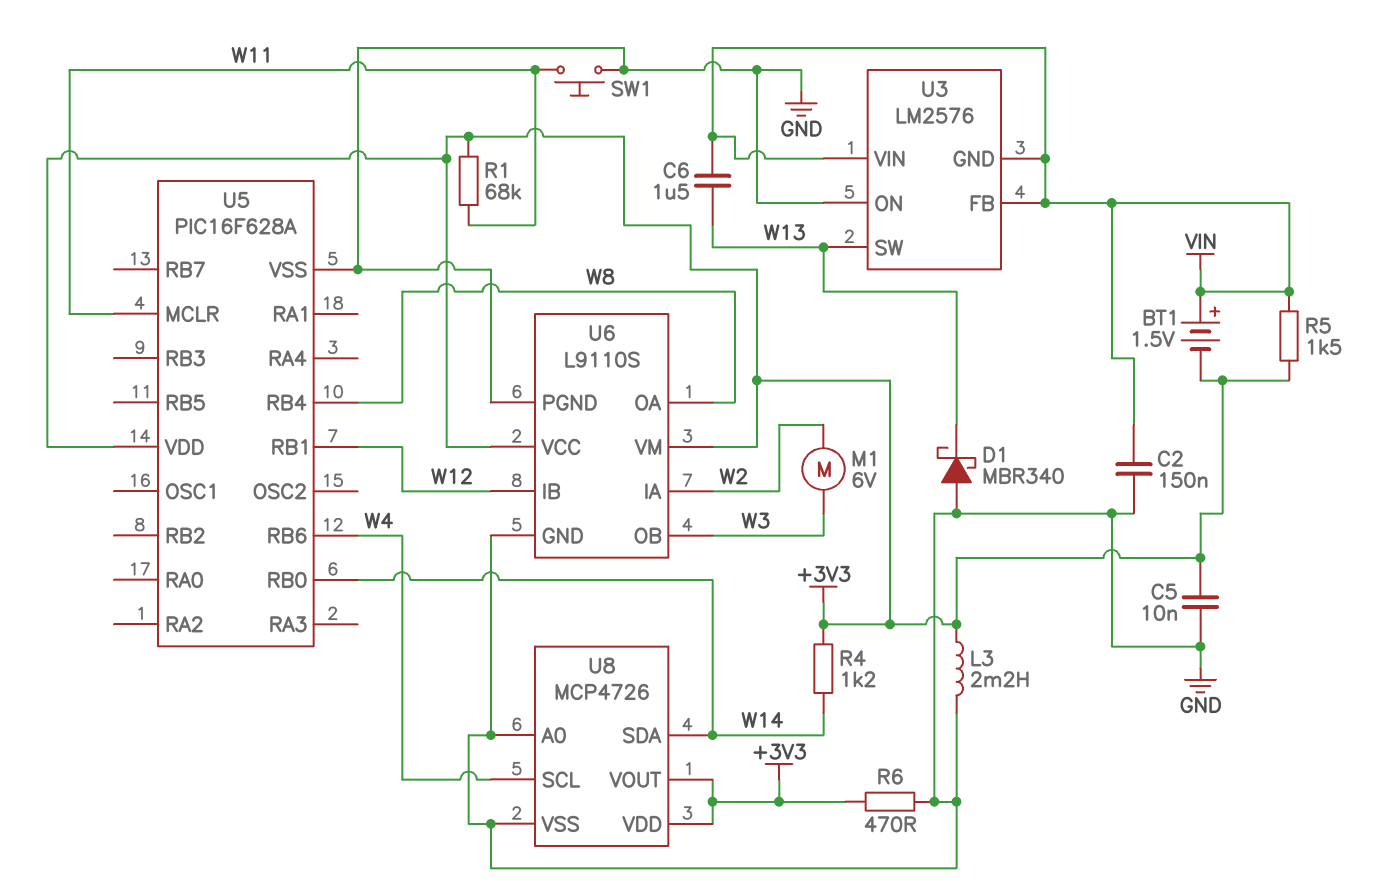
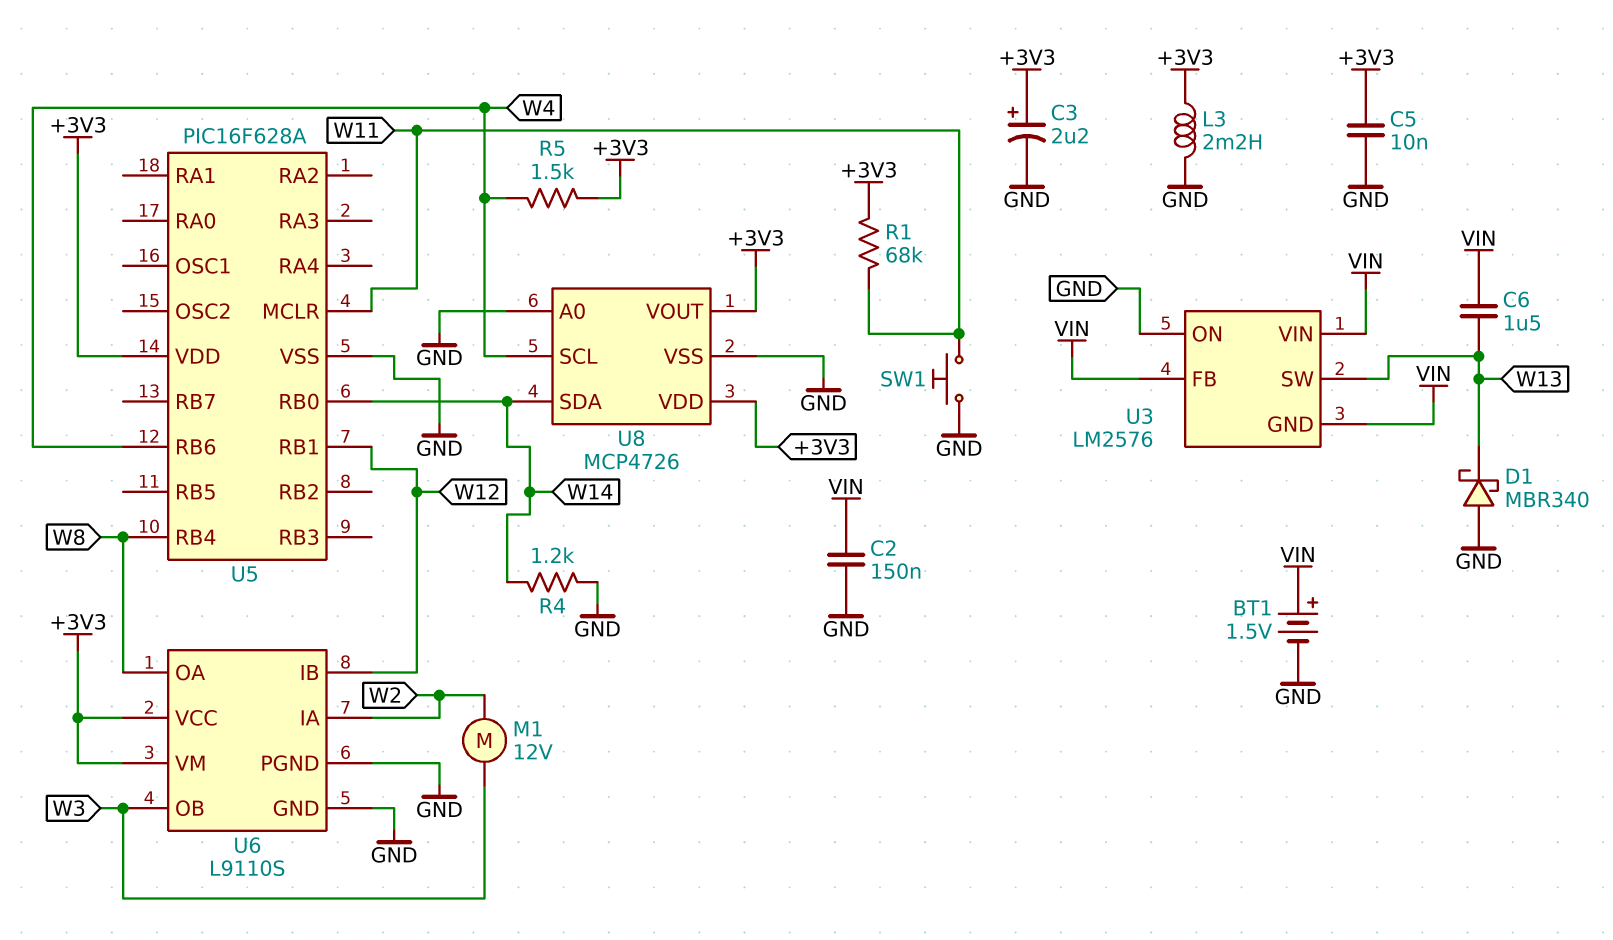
BT1: 1.5V (plus VIN, minus +3V3) -> 1.5V (plus VIN, minus GND)
C3: none -> 2.2uF (plus +3V3, minus GND)
M1: motor 6V (W2, W3) -> motor 12V (W2, W3)
R4: 1.2k (+3V3, W14) -> 1.2k (GND, W14)
R5: 1.5k (+3V3, VIN) -> 1.5k (+3V3, W4)
R6: 470 (+3V3, GND) -> none

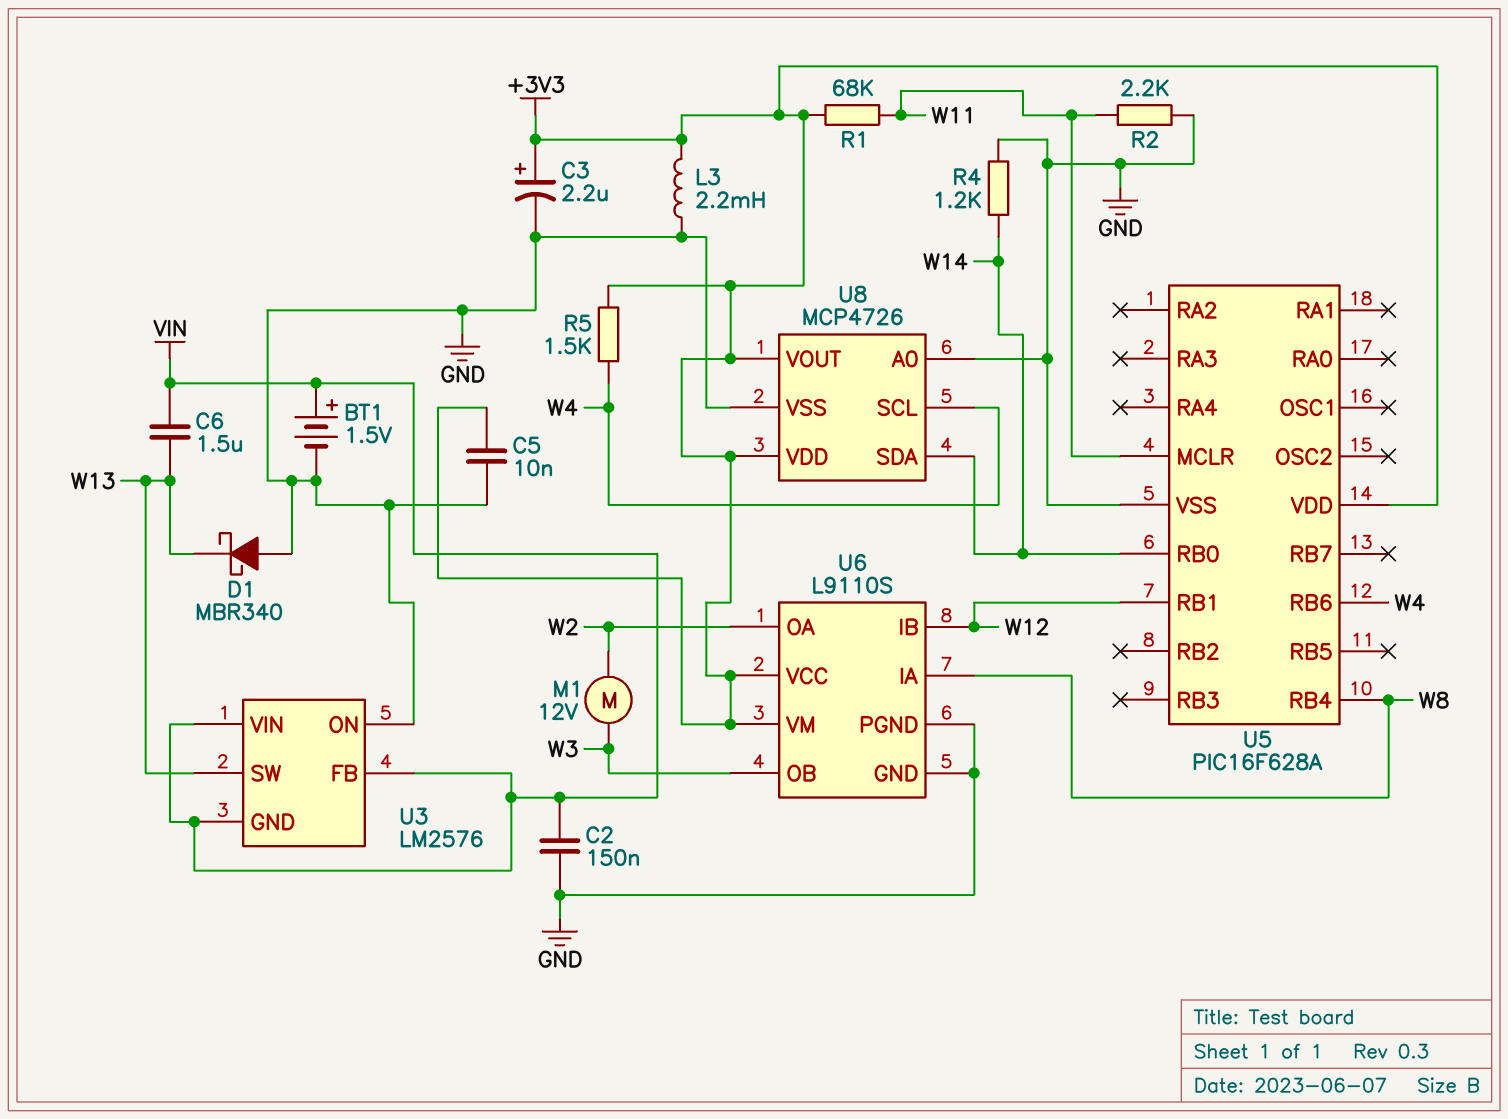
R2: none -> 2.2k (GND, W11)
SW1: button (GND, W11) -> none
U6 pin IA: W2 -> W8
U6 pin OA: W8 -> W2

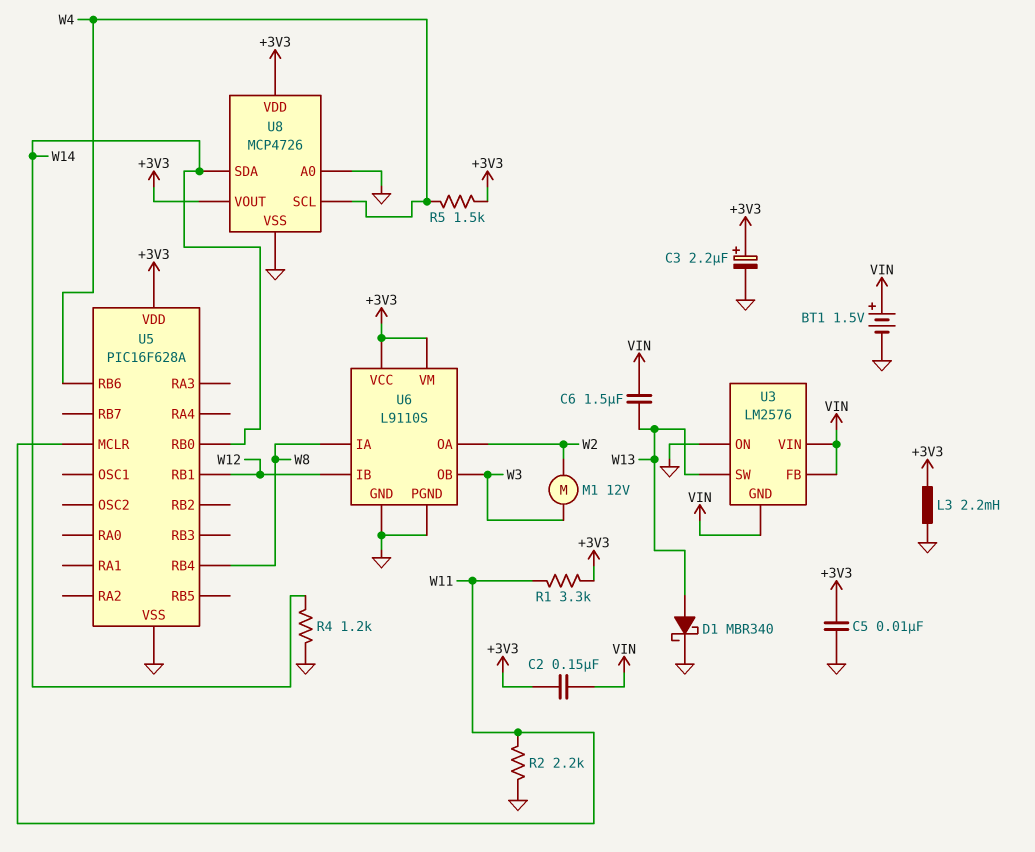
C2: 150nF (GND, VIN) -> 150nF (+3V3, VIN)
D1: schottky MBR340 (A GND, K W13) -> schottky MBR340 (A W13, K GND)
R1: 68k (+3V3, W11) -> 3.3k (+3V3, W11)

